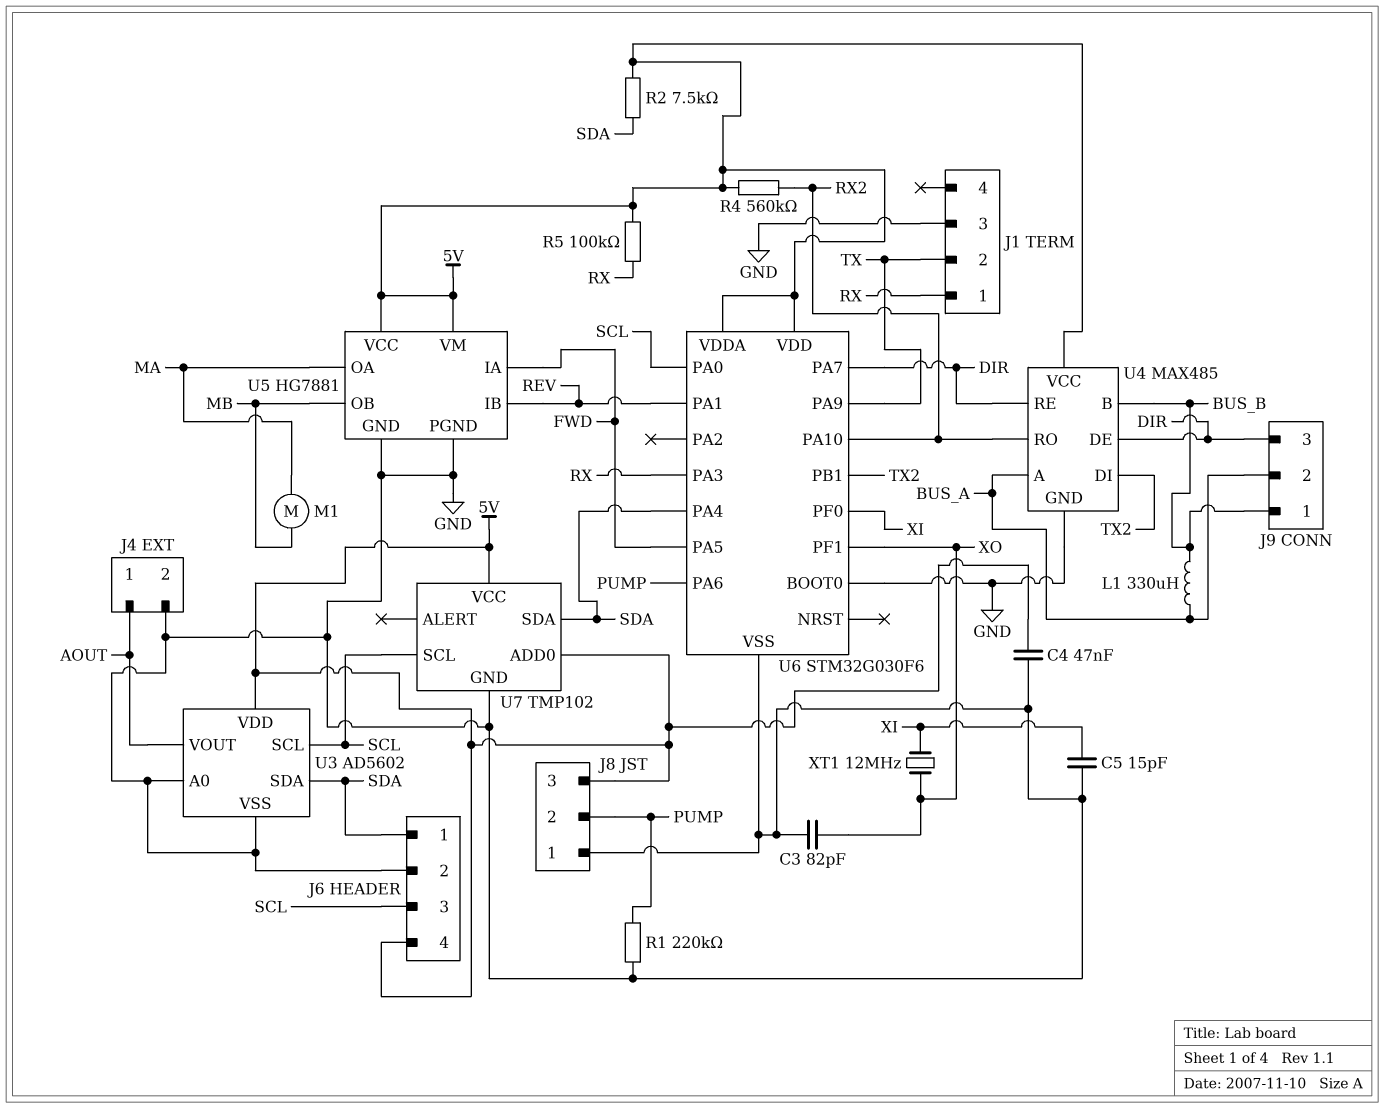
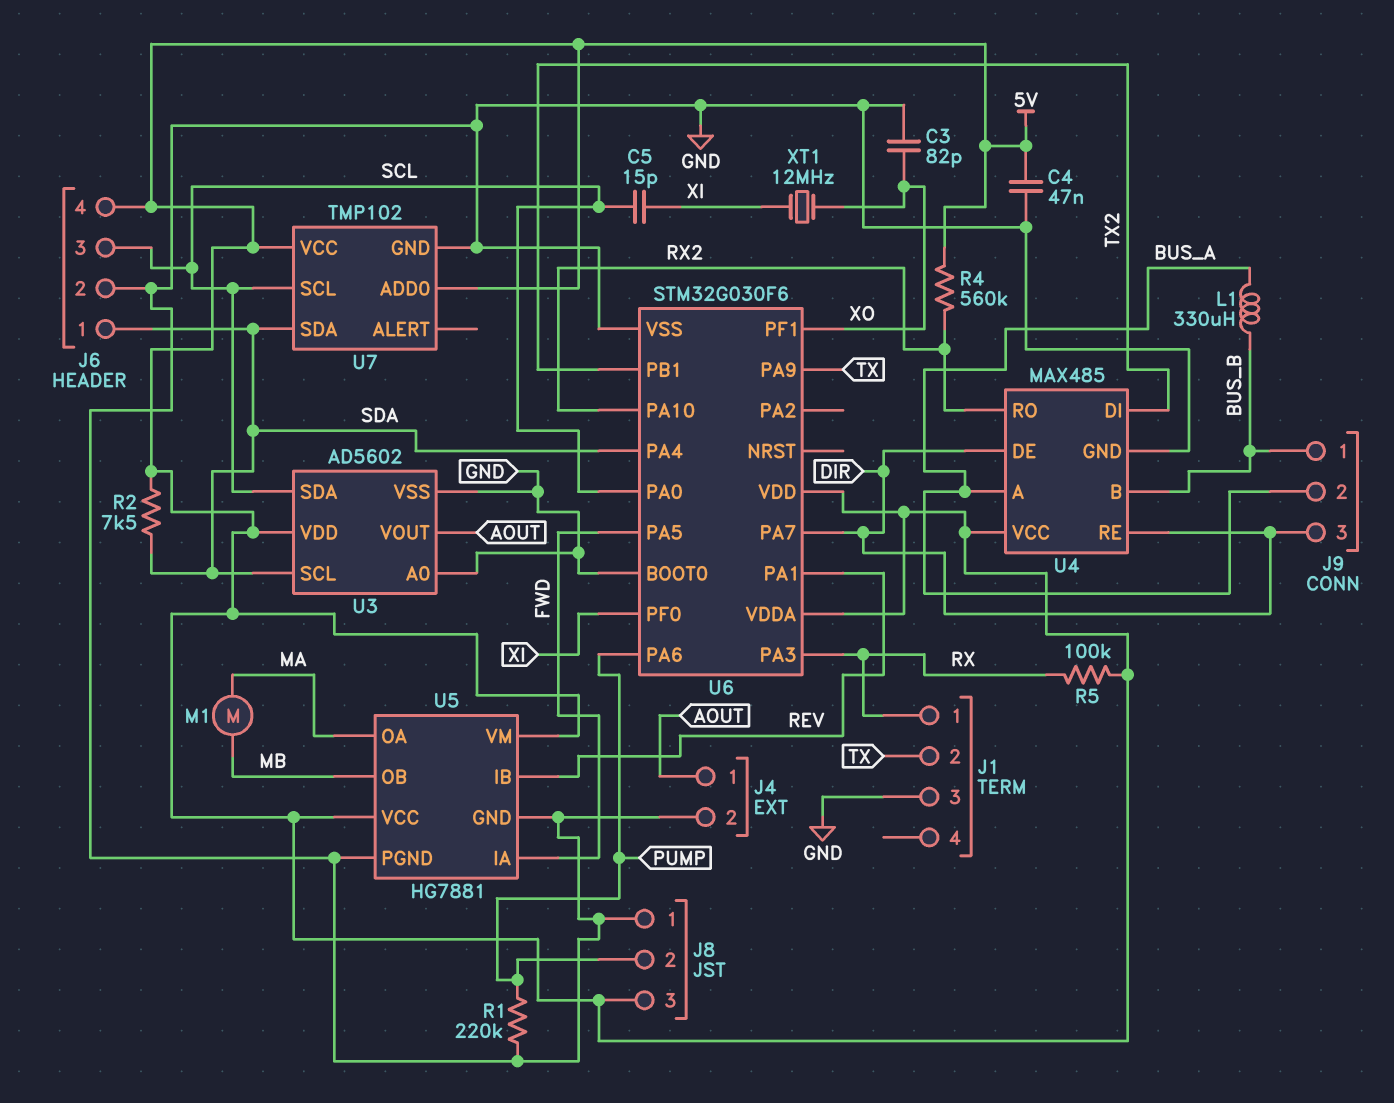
C5: 15pF (GND, XI) -> 15pF (SCL, XI)
U3 pin SCL: SCL -> SDA
U3 pin SDA: SDA -> SCL

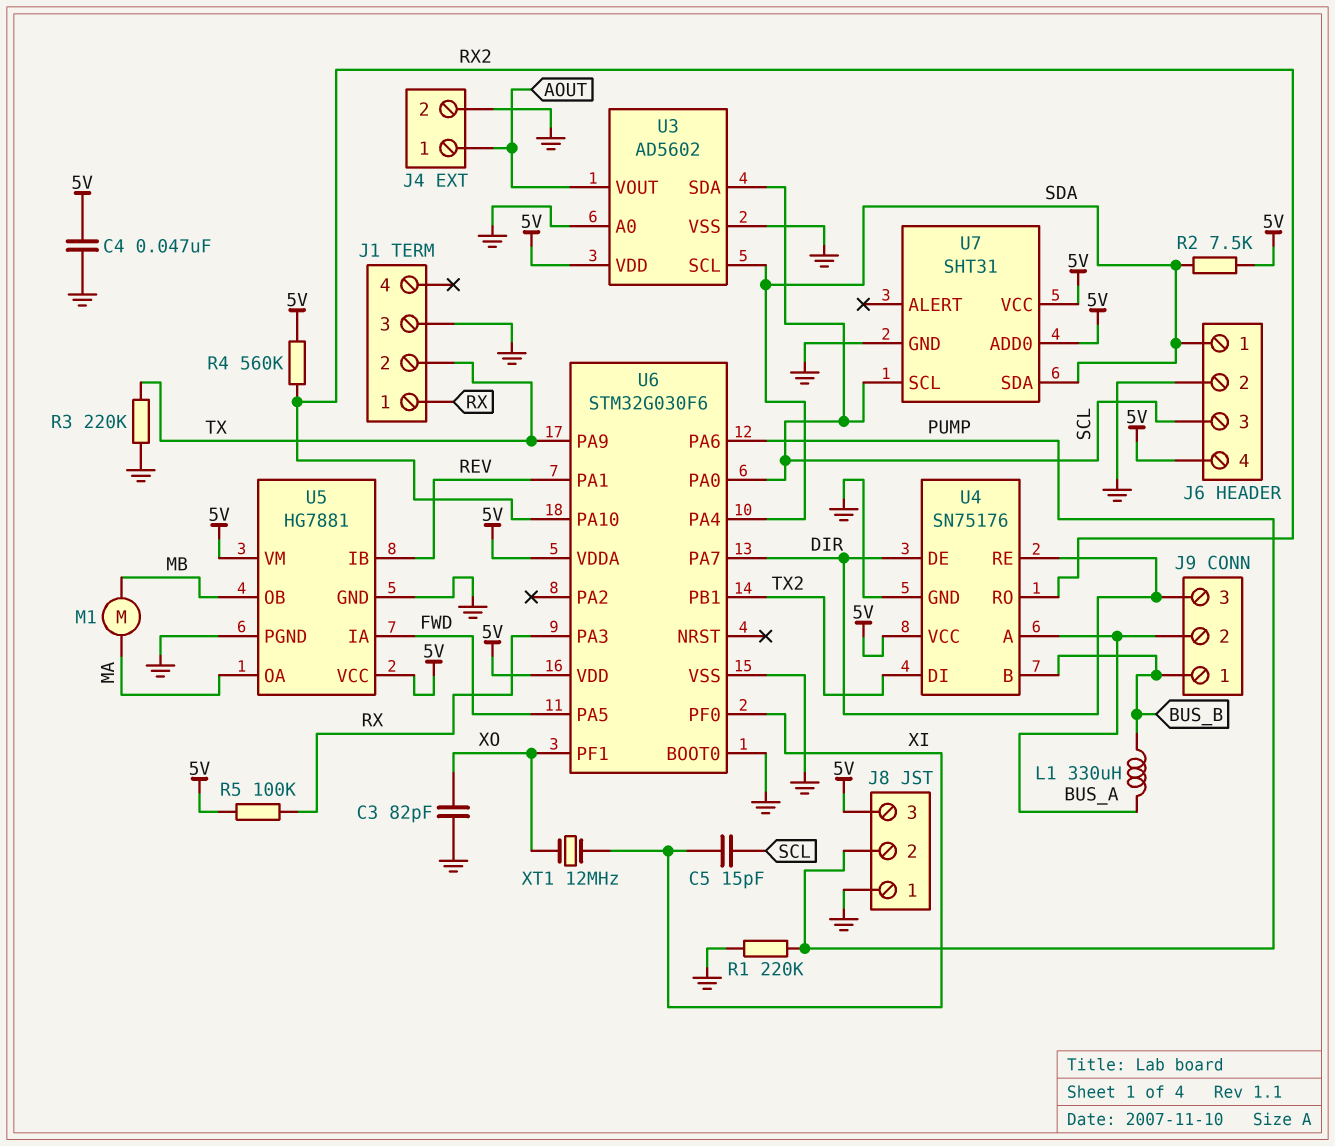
R3: none -> 220k (GND, TX)
U4: MAX485 -> SN75176
U7: TMP102 -> SHT31

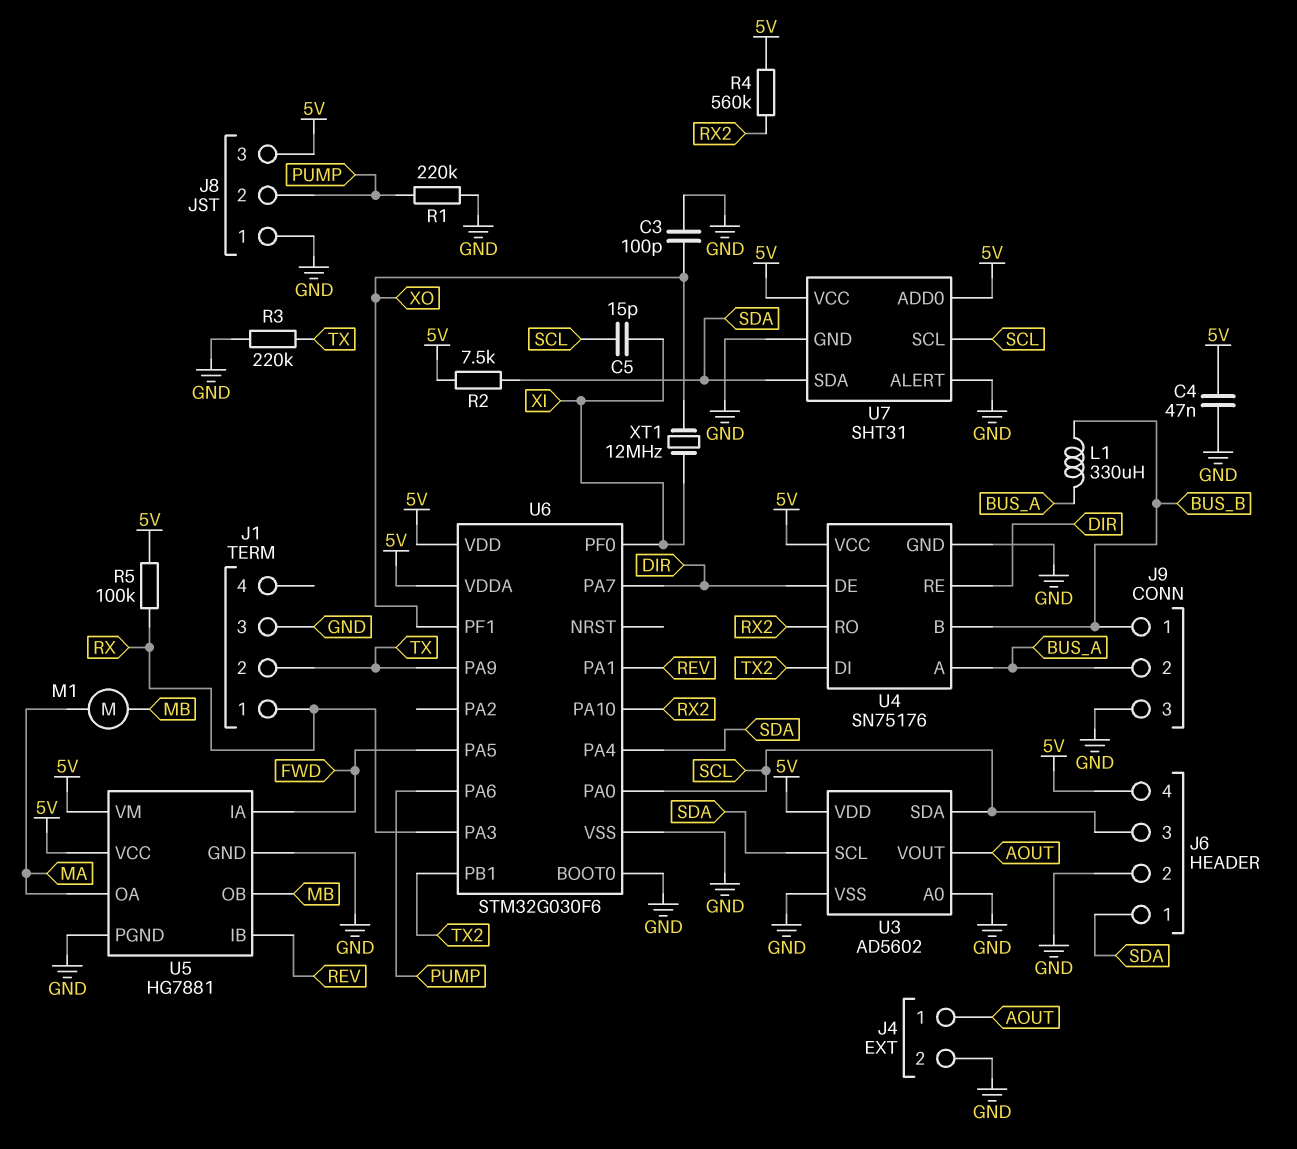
C3: 82pF (GND, XO) -> 100pF (GND, XO)
J9 pin 3: DIR -> GND
U7 pin ALERT: none -> GND

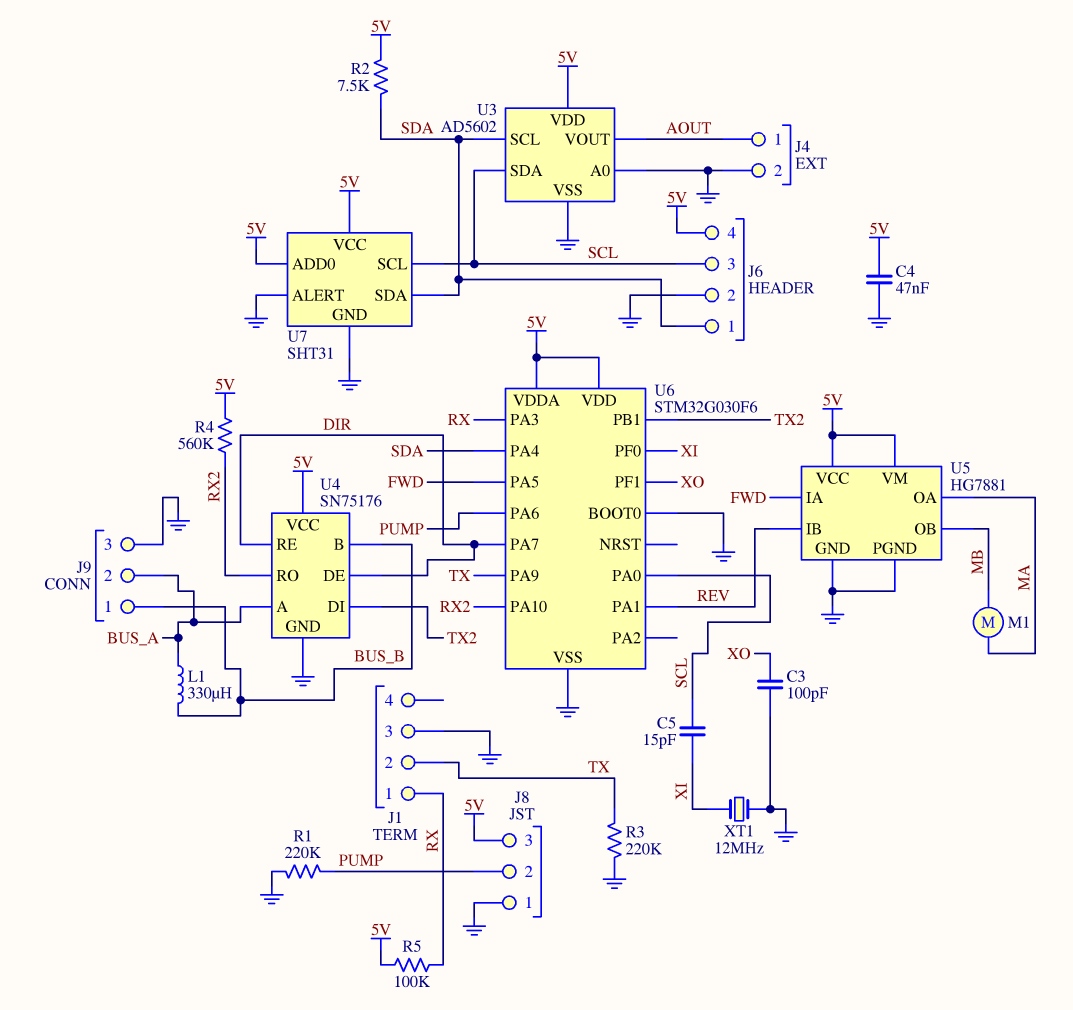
XT1: 12MHz (XI, XO) -> 12MHz (GND, XI)

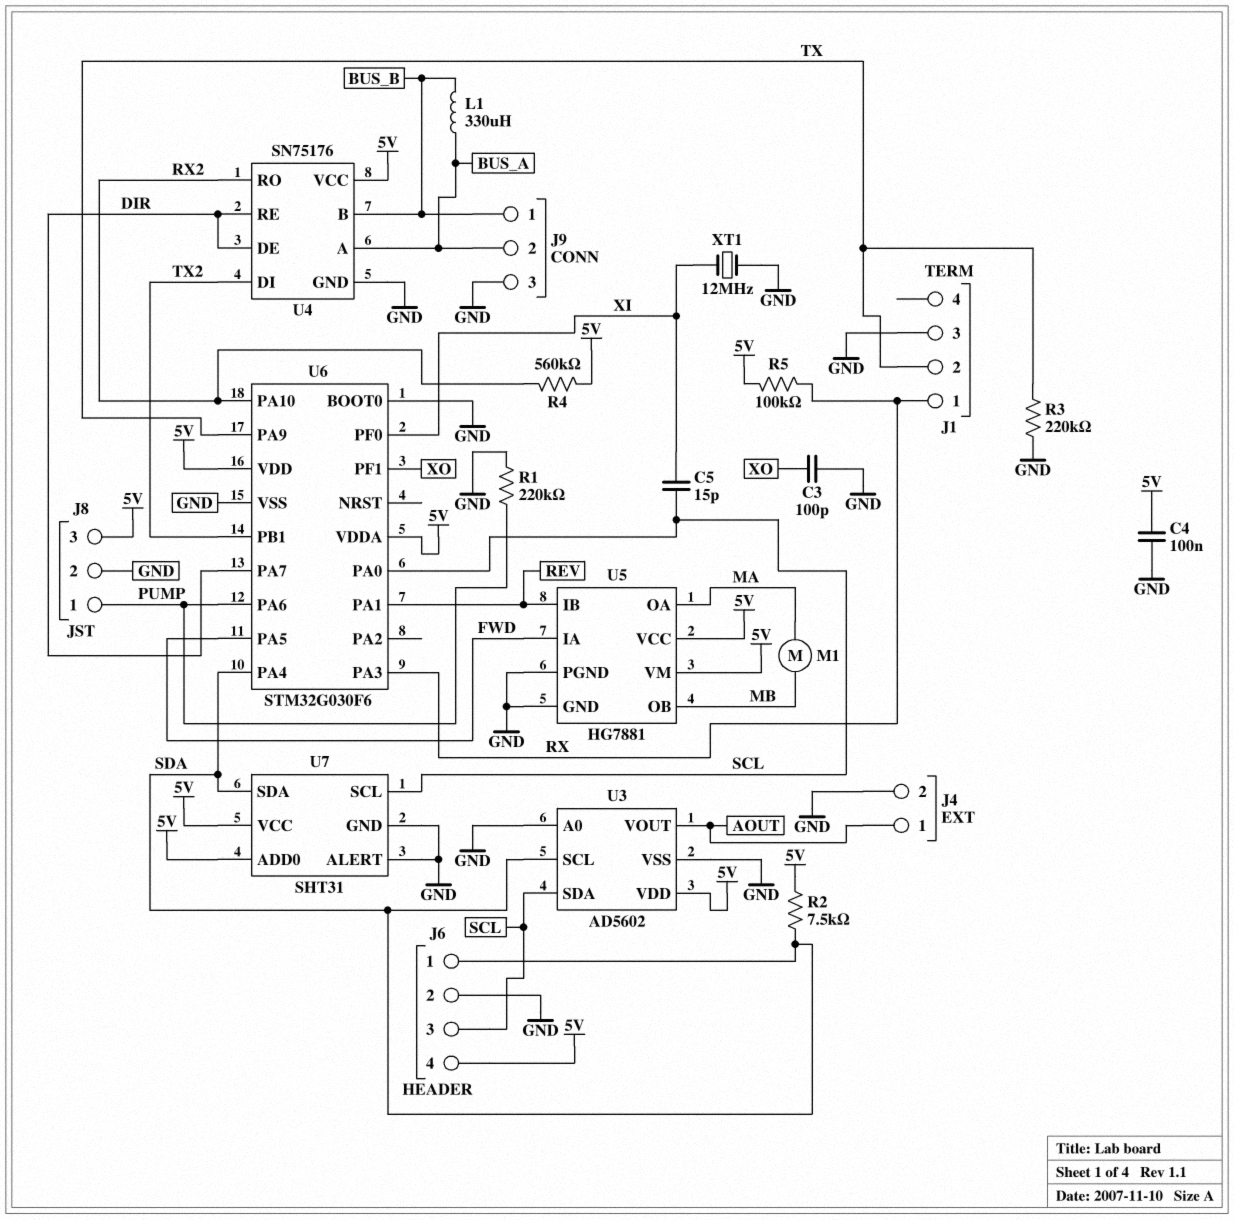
C4: 47nF (5V, GND) -> 100nF (5V, GND)
J8 pin 1: GND -> PUMP
J8 pin 2: PUMP -> GND

